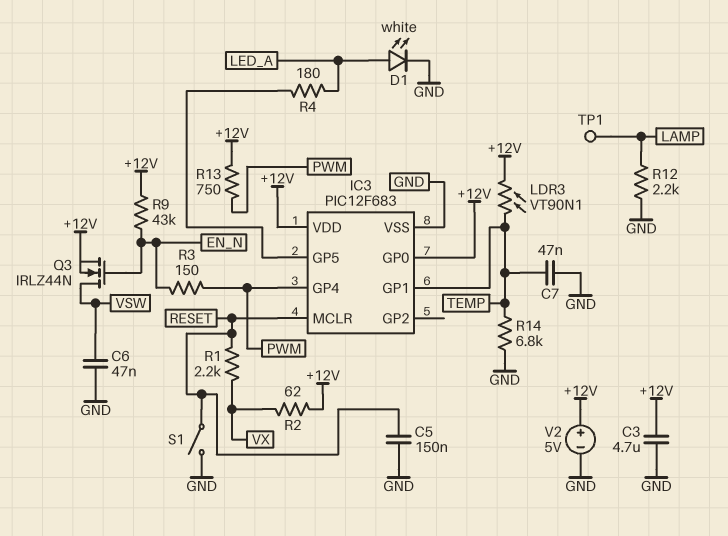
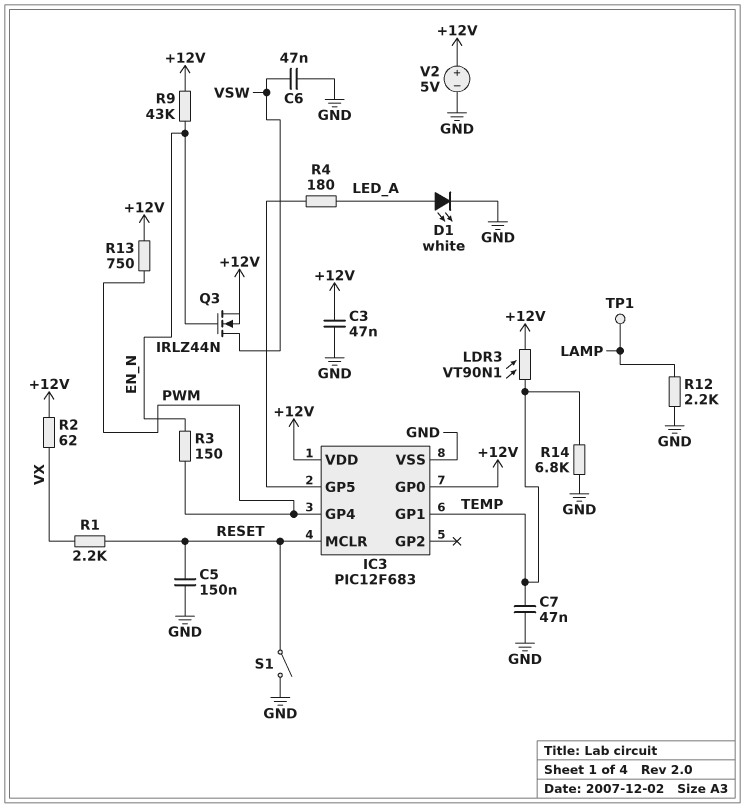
C3: 4.7uF (+12V, GND) -> 47nF (+12V, GND)

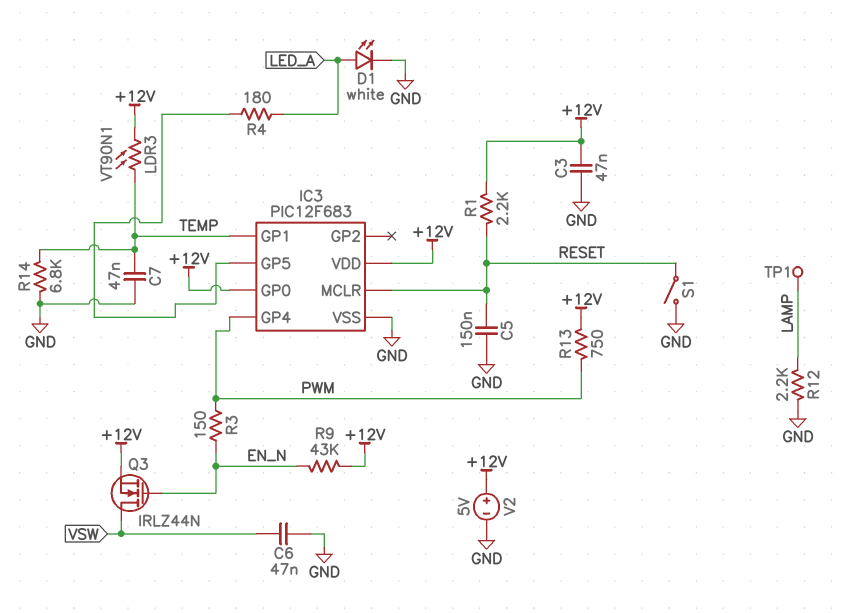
R1: 2.2k (RESET, VX) -> 2.2k (+12V, RESET)
R2: 62 (+12V, VX) -> none

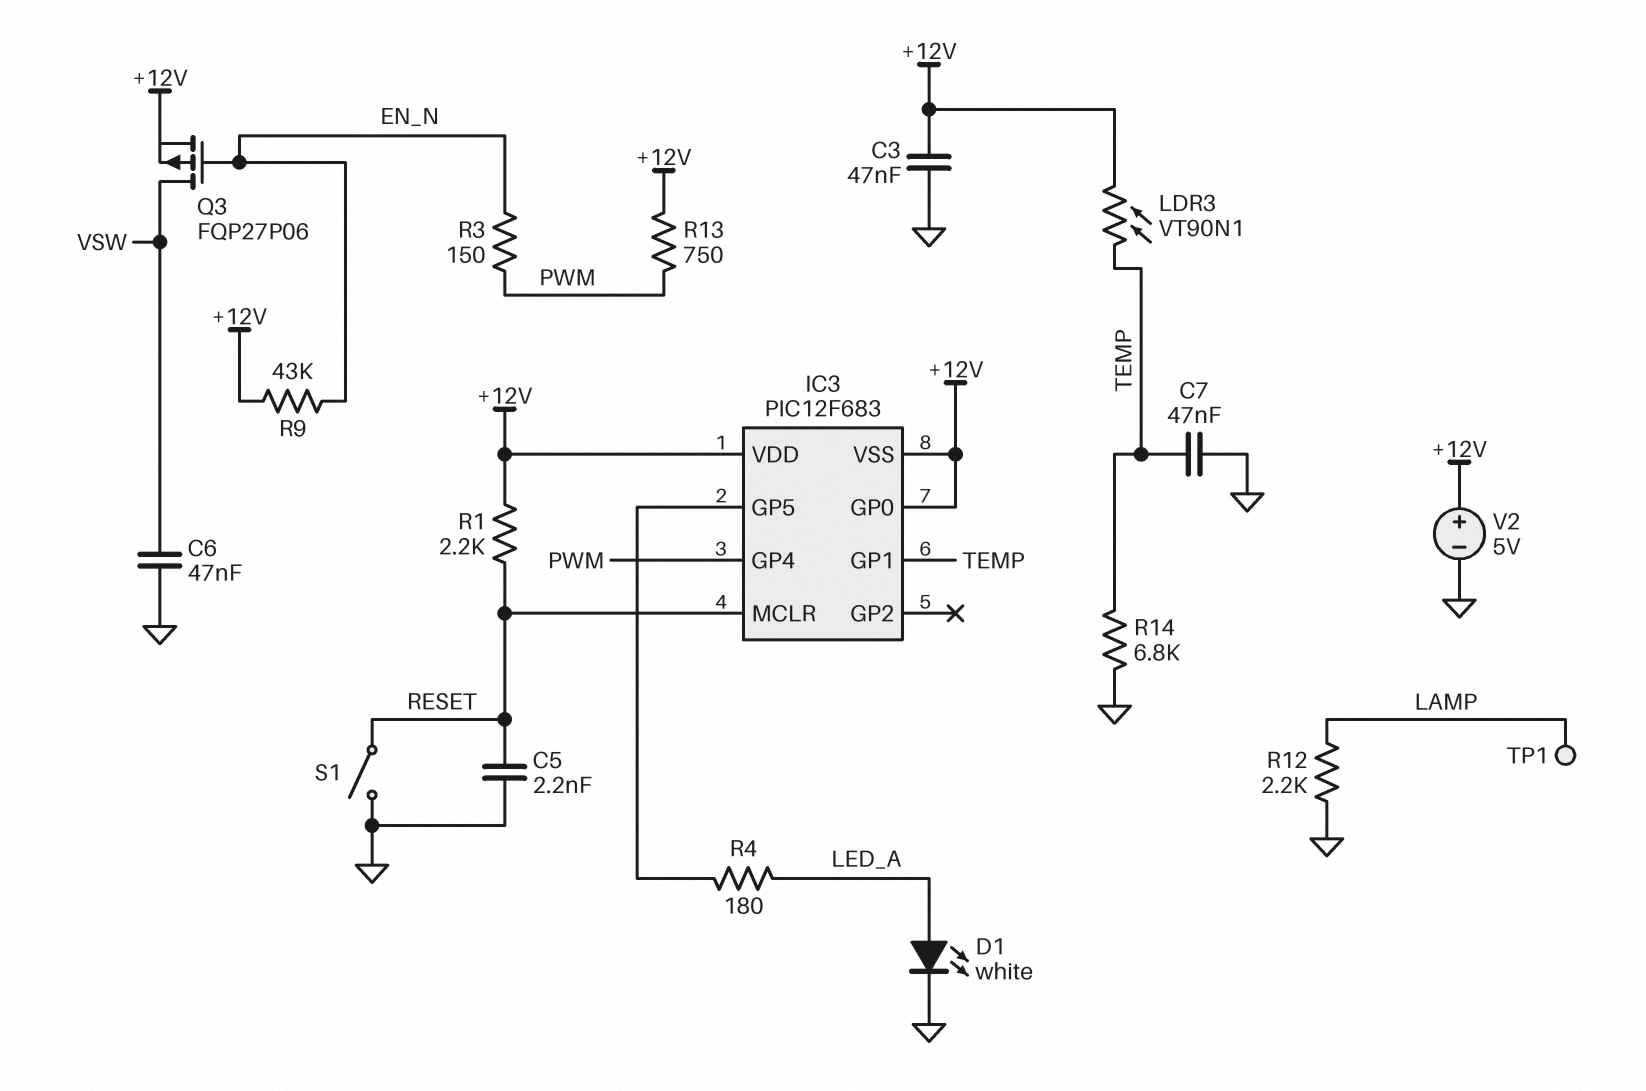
C5: 150nF (GND, RESET) -> 2.2nF (GND, RESET)
IC3 pin VSS: GND -> +12V
Q3: NMOS IRLZ44N (G EN_N, D VSW, S +12V) -> PMOS FQP27P06 (G EN_N, D VSW, S +12V)

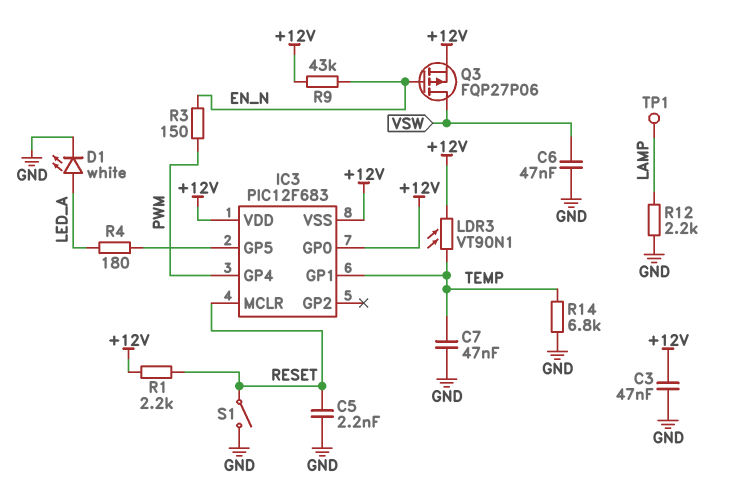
R13: 750 (+12V, PWM) -> none
V2: 5V (plus +12V, minus GND) -> none

